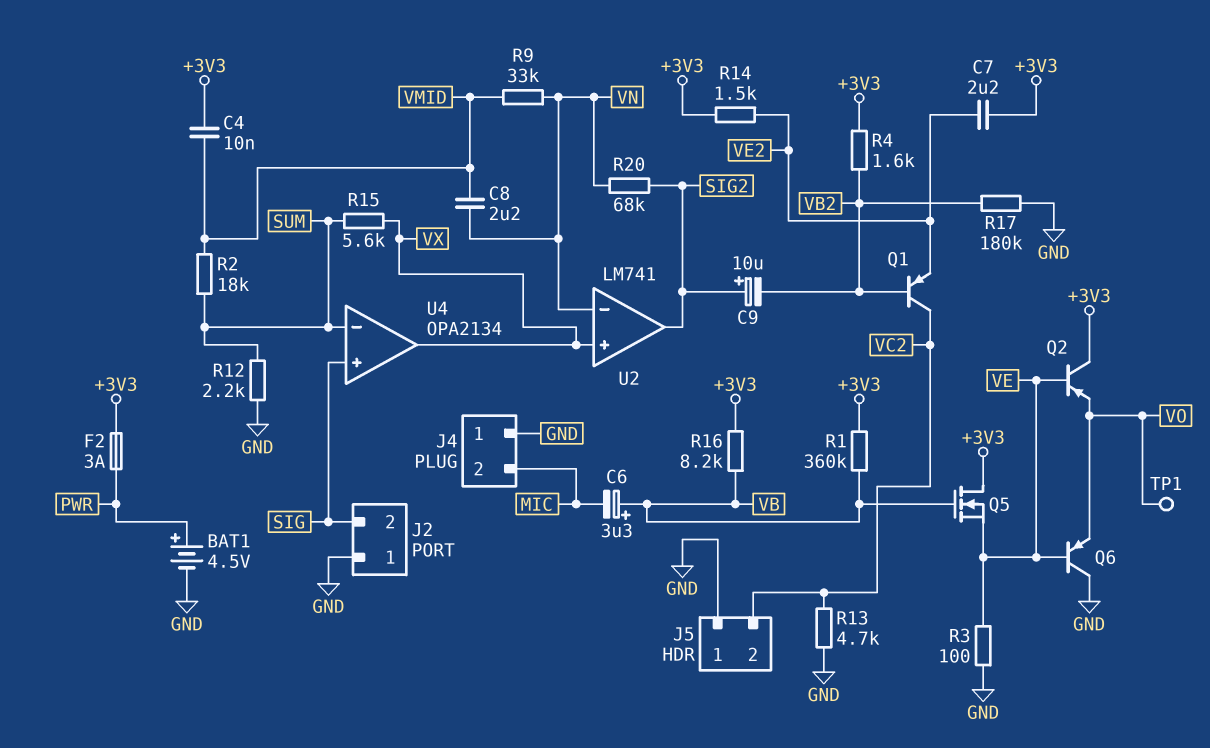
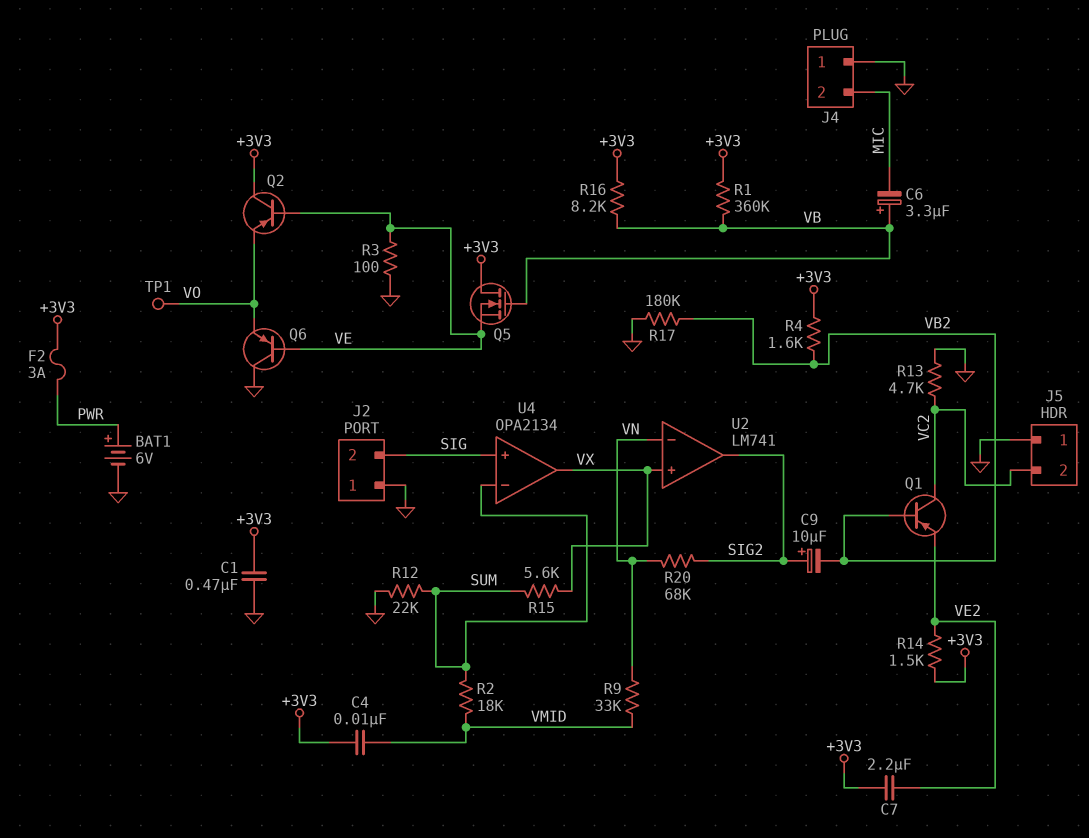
BAT1: 4.5V (plus PWR, minus GND) -> 6V (plus PWR, minus GND)
C1: none -> 470nF (+3V3, GND)
C8: 2.2uF (VMID, VN) -> none
R12: 2.2k (GND, SUM) -> 22k (GND, SUM)

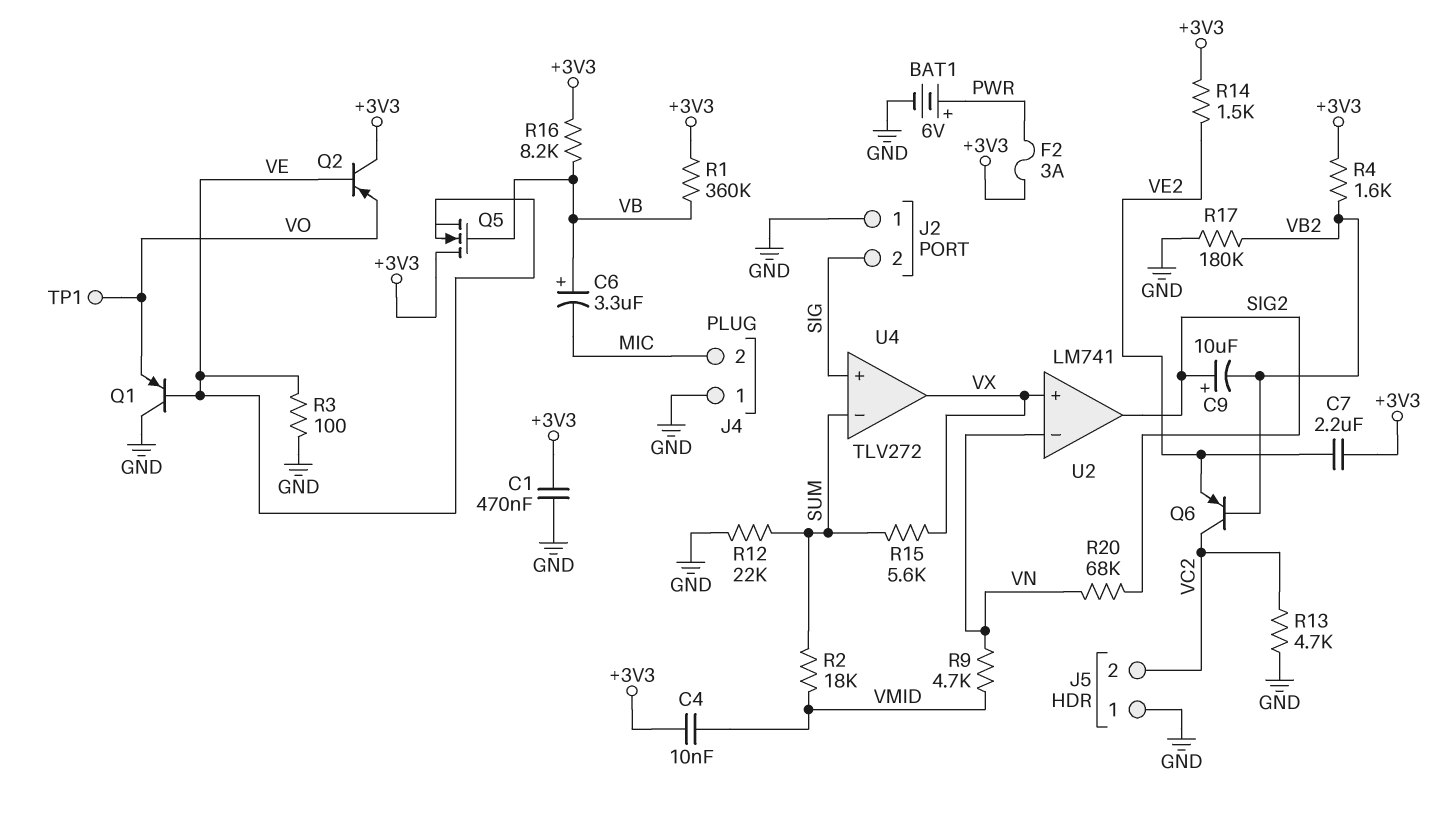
Q1: PNP (B VB2, C VC2, E VE2) -> PNP (B VE, C GND, E VO)
Q6: PNP (B VE, C GND, E VO) -> PNP (B VB2, C VC2, E VE2)
R9: 33k (VMID, VN) -> 4.7k (VMID, VN)
U4: OPA2134 -> TLV272

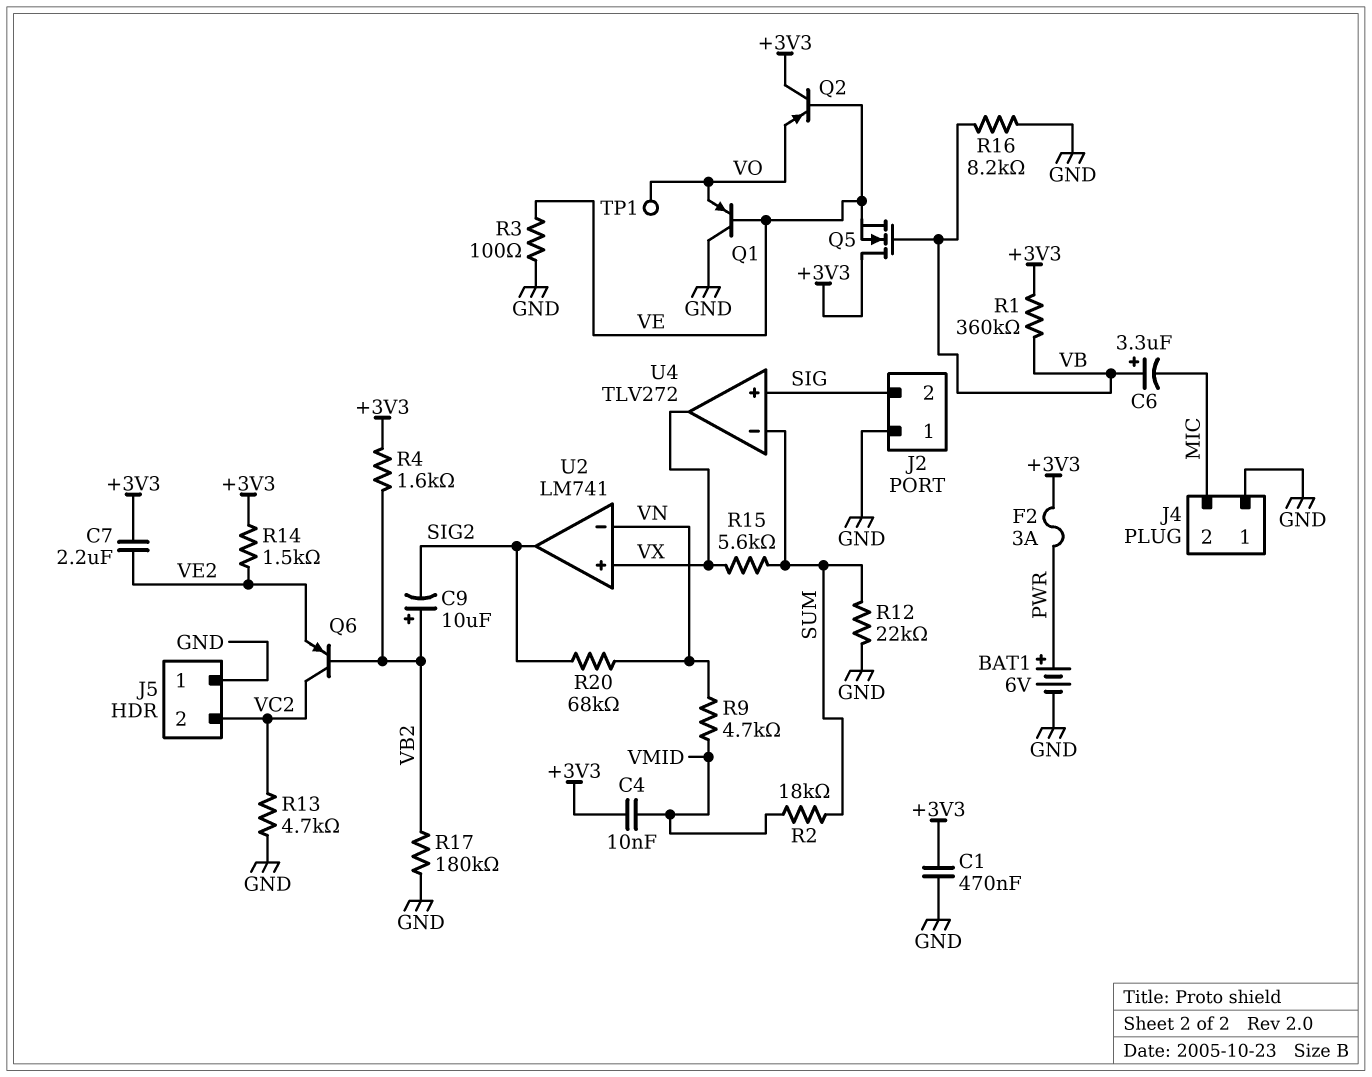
C9: 10uF (plus SIG2, minus VB2) -> 10uF (plus VB2, minus SIG2)
R16: 8.2k (+3V3, VB) -> 8.2k (GND, VB)

